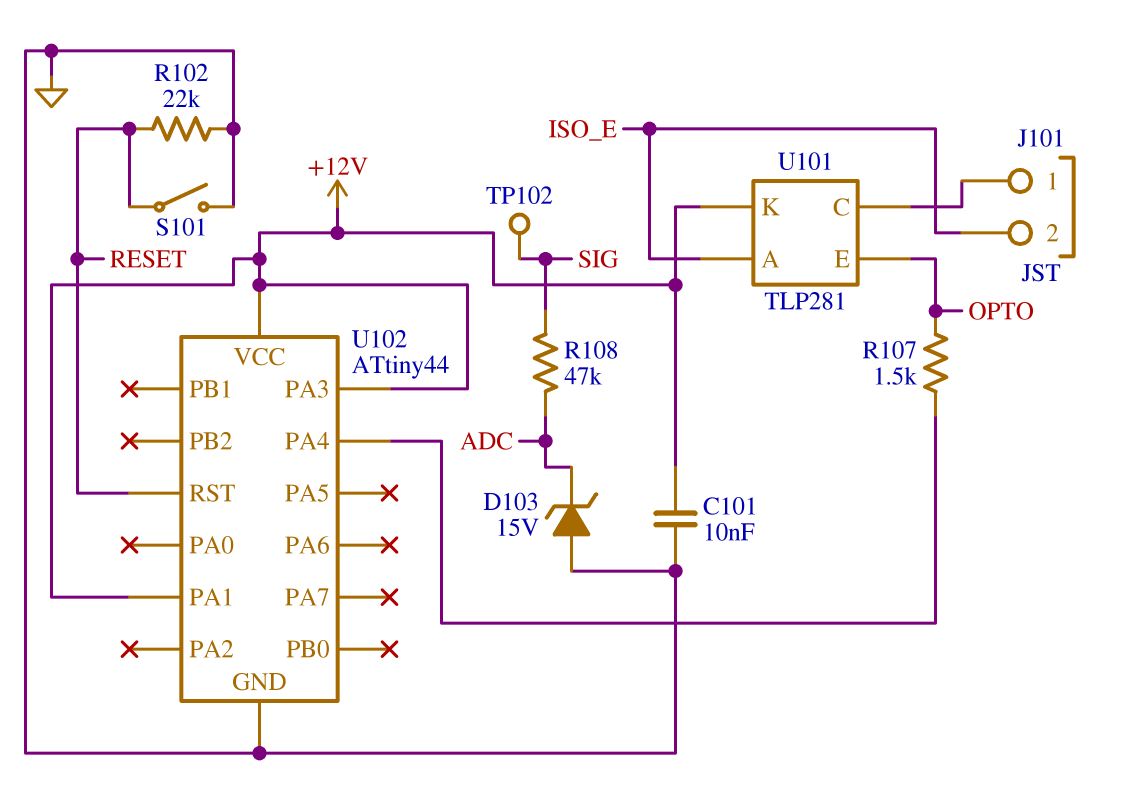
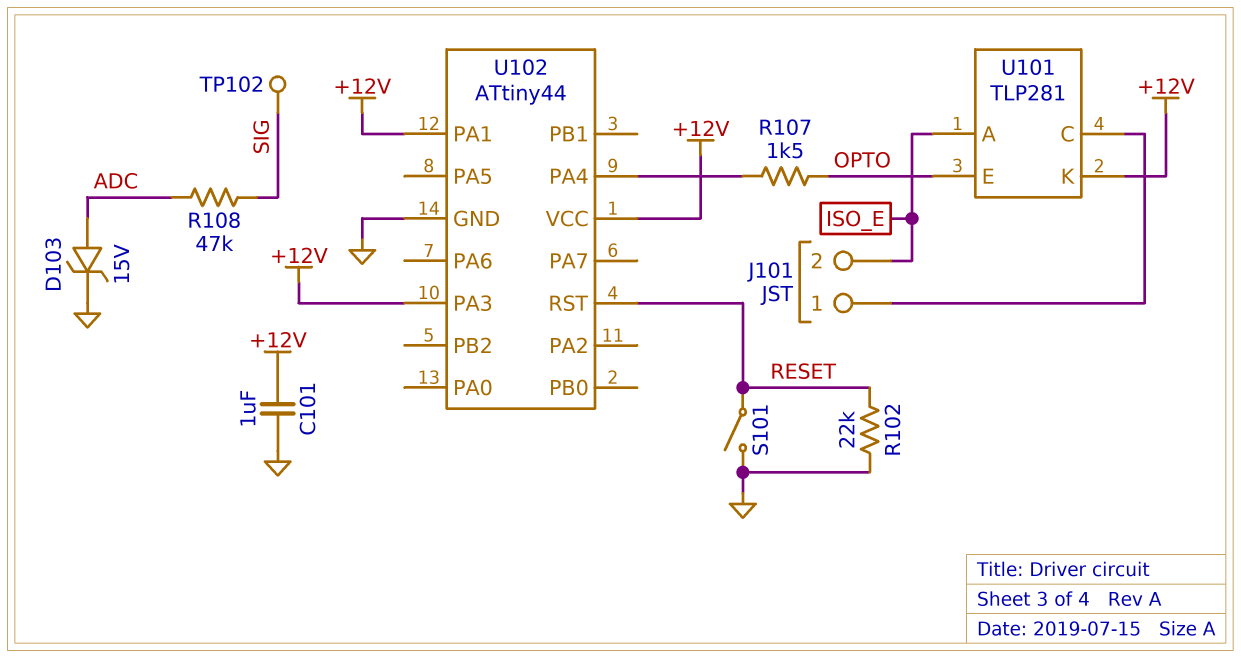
C101: 10nF (+12V, GND) -> 1uF (+12V, GND)
D103: zener 15V (A GND, K ADC) -> zener 15V (A ADC, K GND)

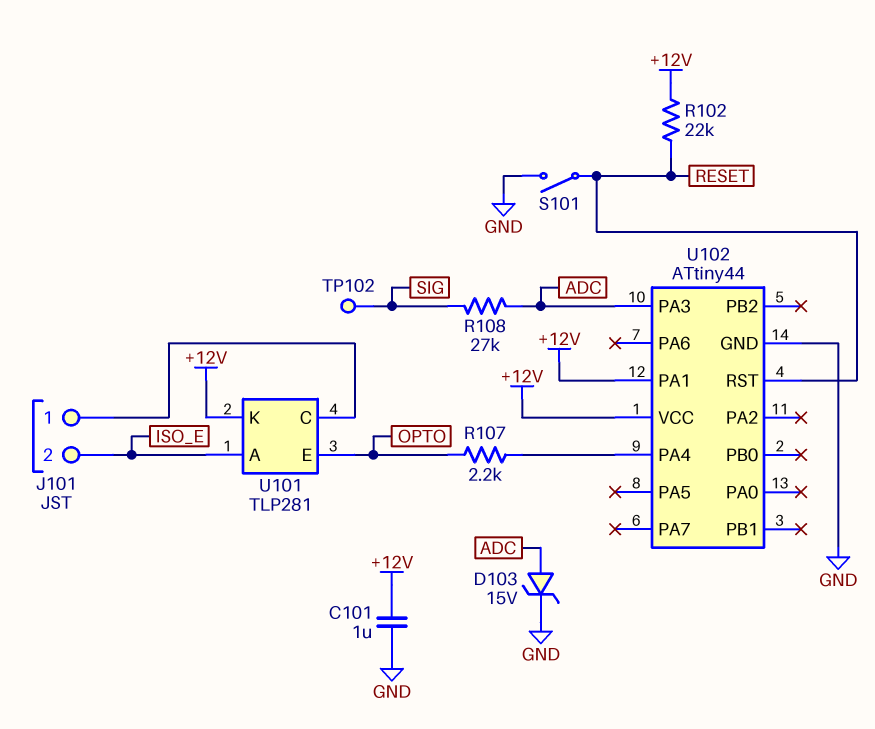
R102: 22k (GND, RESET) -> 22k (+12V, RESET)
R107: 1.5k (OPTO, U102/PA4) -> 2.2k (OPTO, U102/PA4)
R108: 47k (ADC, SIG) -> 27k (ADC, SIG)
U102 pin PA3: +12V -> ADC

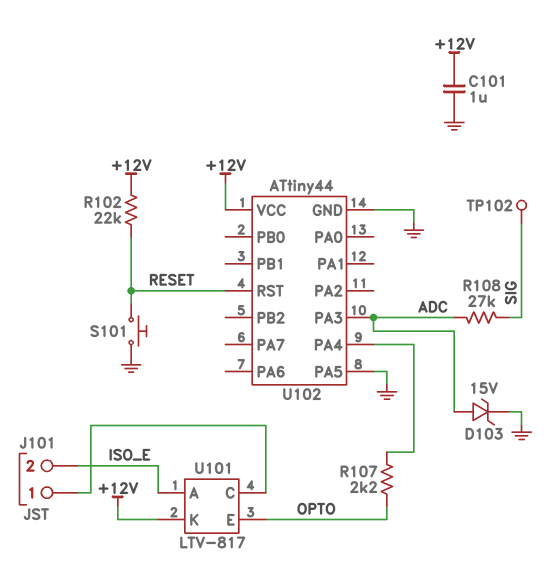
S101: switch (GND, RESET) -> button (GND, RESET)
U101: TLP281 -> LTV-817
U102 pin PA1: +12V -> none
U102 pin PA5: none -> GND

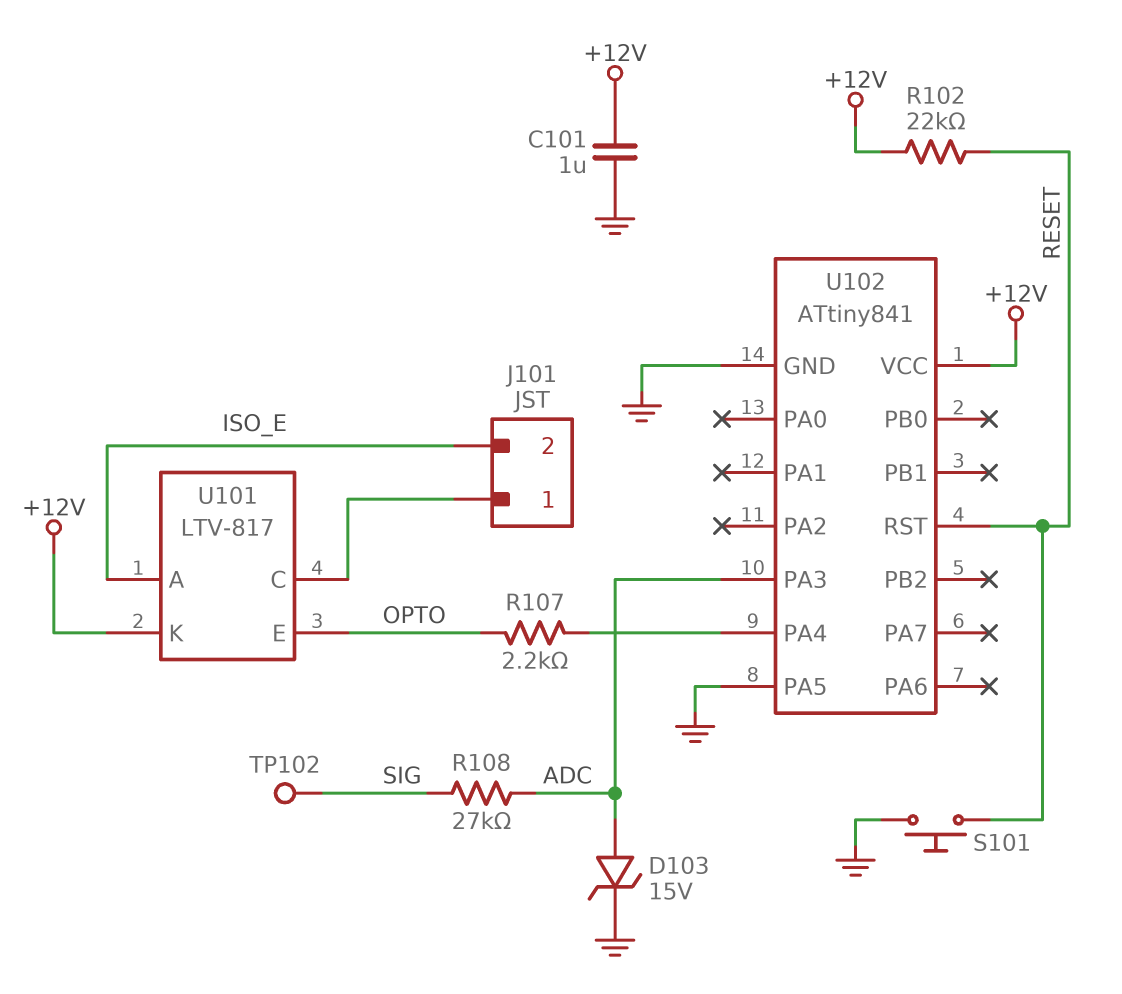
U102: ATtiny44 -> ATtiny841

